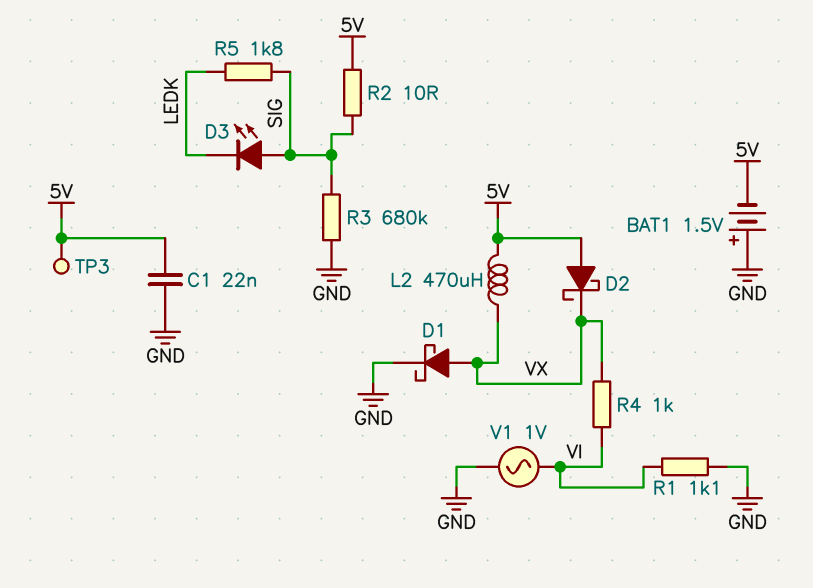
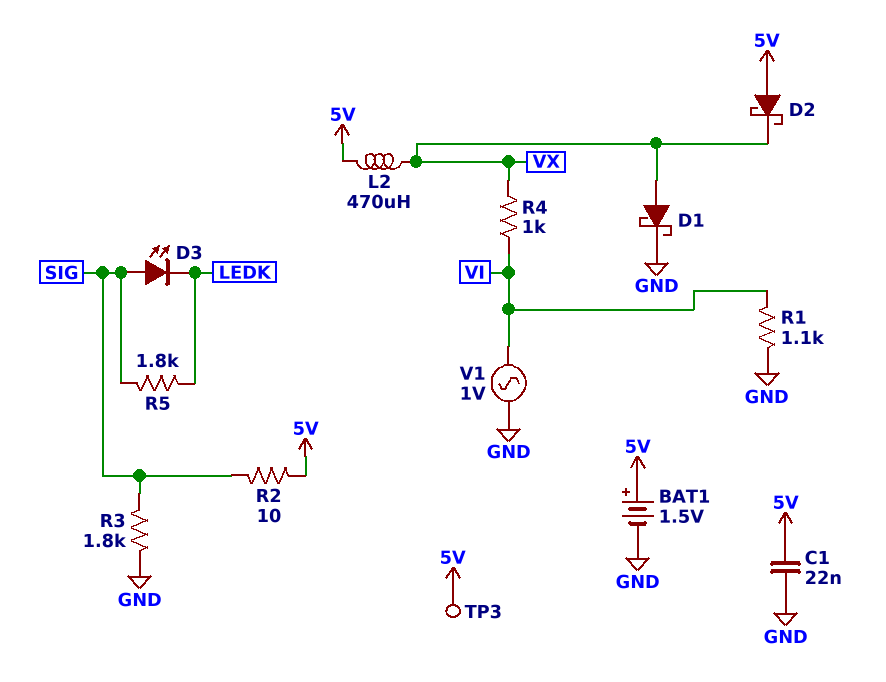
BAT1: 1.5V (plus GND, minus 5V) -> 1.5V (plus 5V, minus GND)
R3: 680k (GND, SIG) -> 1.8k (GND, SIG)

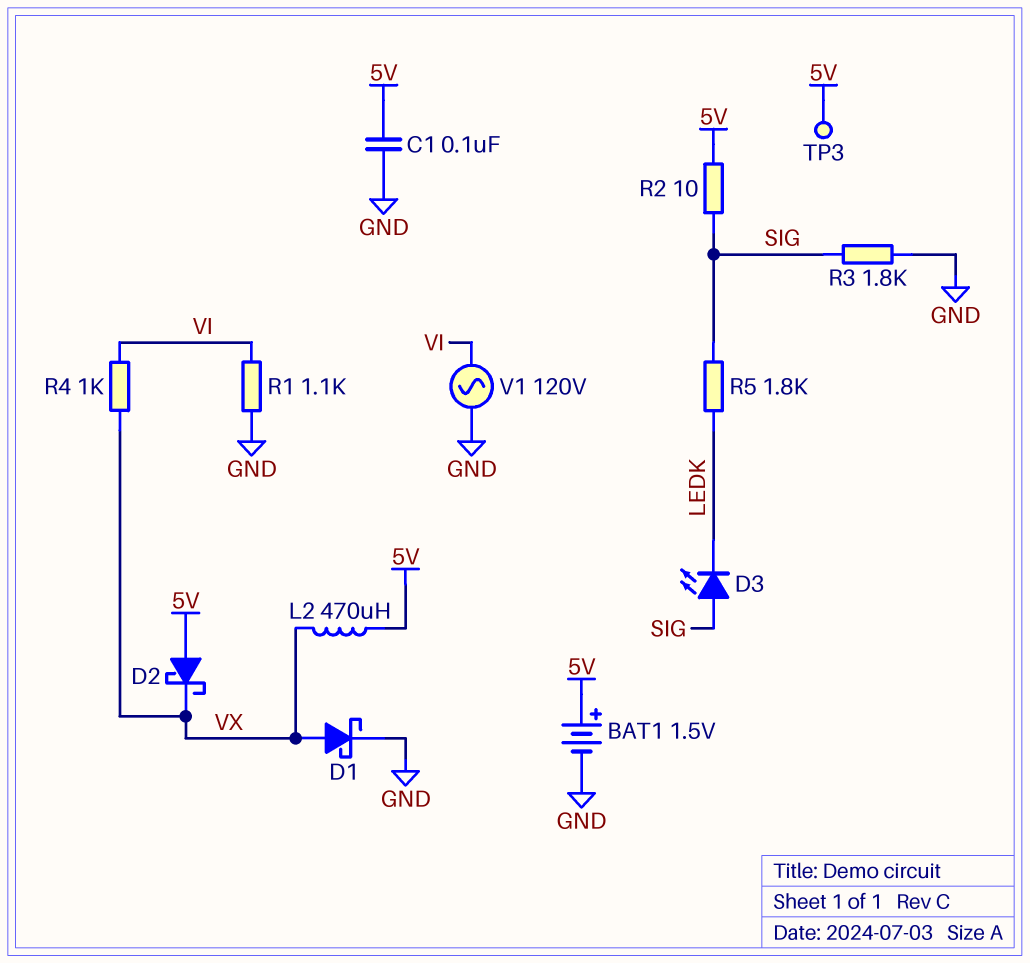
C1: 22nF (5V, GND) -> 100nF (5V, GND)
V1: AC 1V (GND, VI) -> AC 120V (GND, VI)

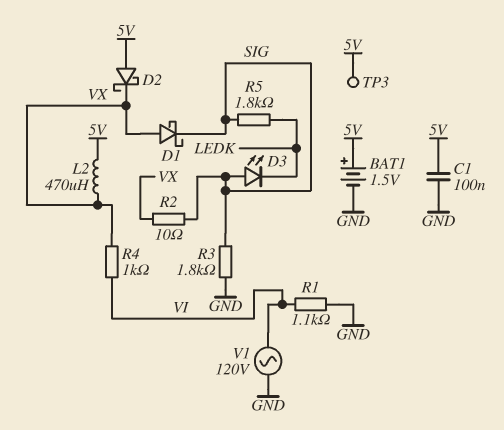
D1: schottky (A VX, K GND) -> schottky (A VX, K SIG)
R2: 10 (5V, SIG) -> 10 (SIG, VX)

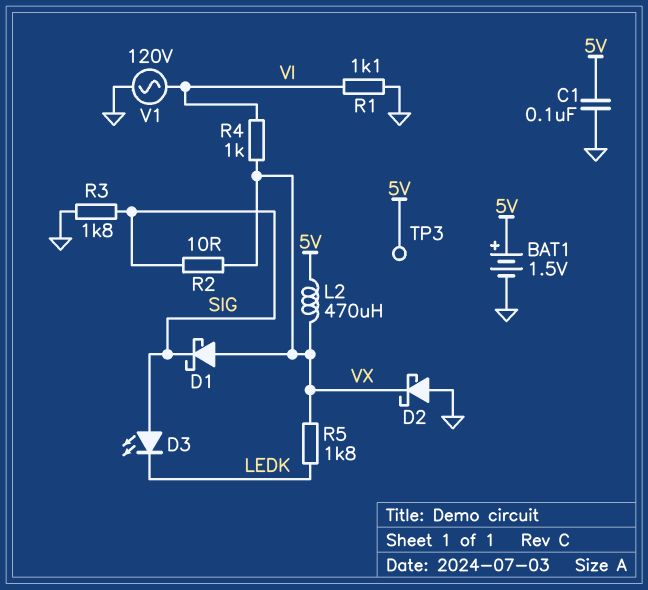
D2: schottky (A 5V, K VX) -> schottky (A GND, K VX)
R5: 1.8k (LEDK, SIG) -> 1.8k (LEDK, VX)

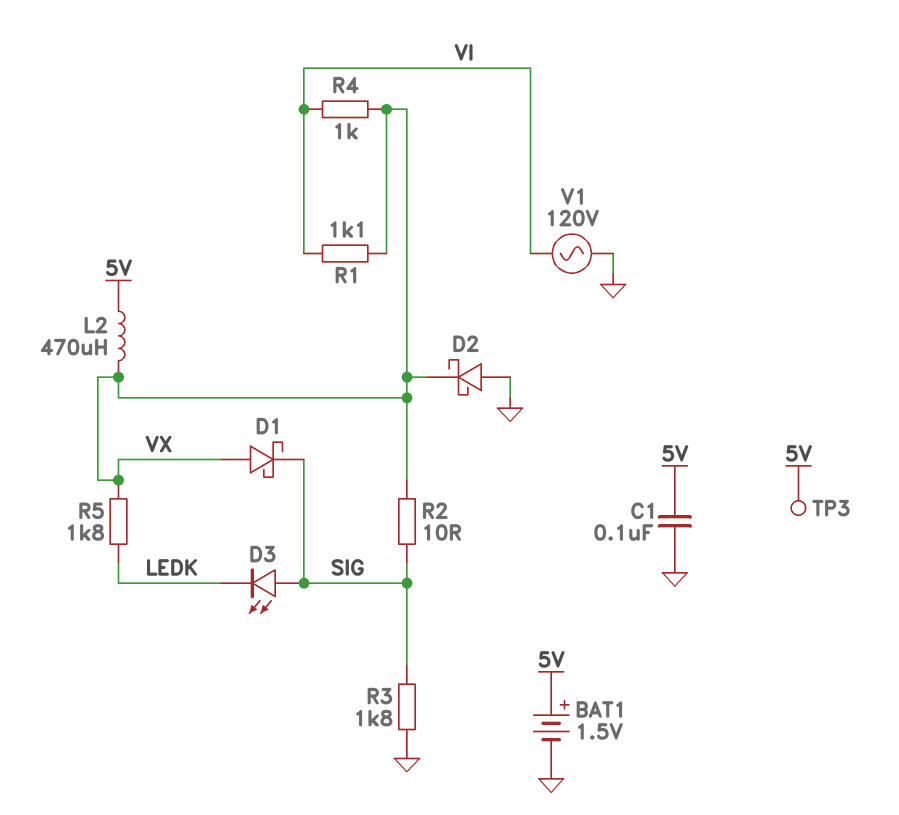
R1: 1.1k (GND, VI) -> 1.1k (VI, VX)

